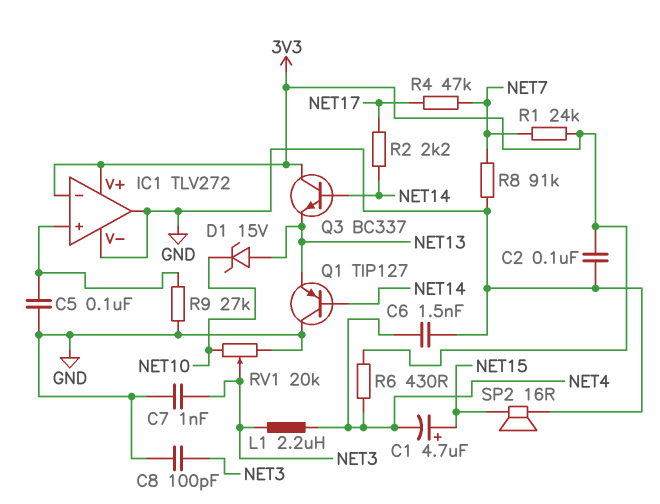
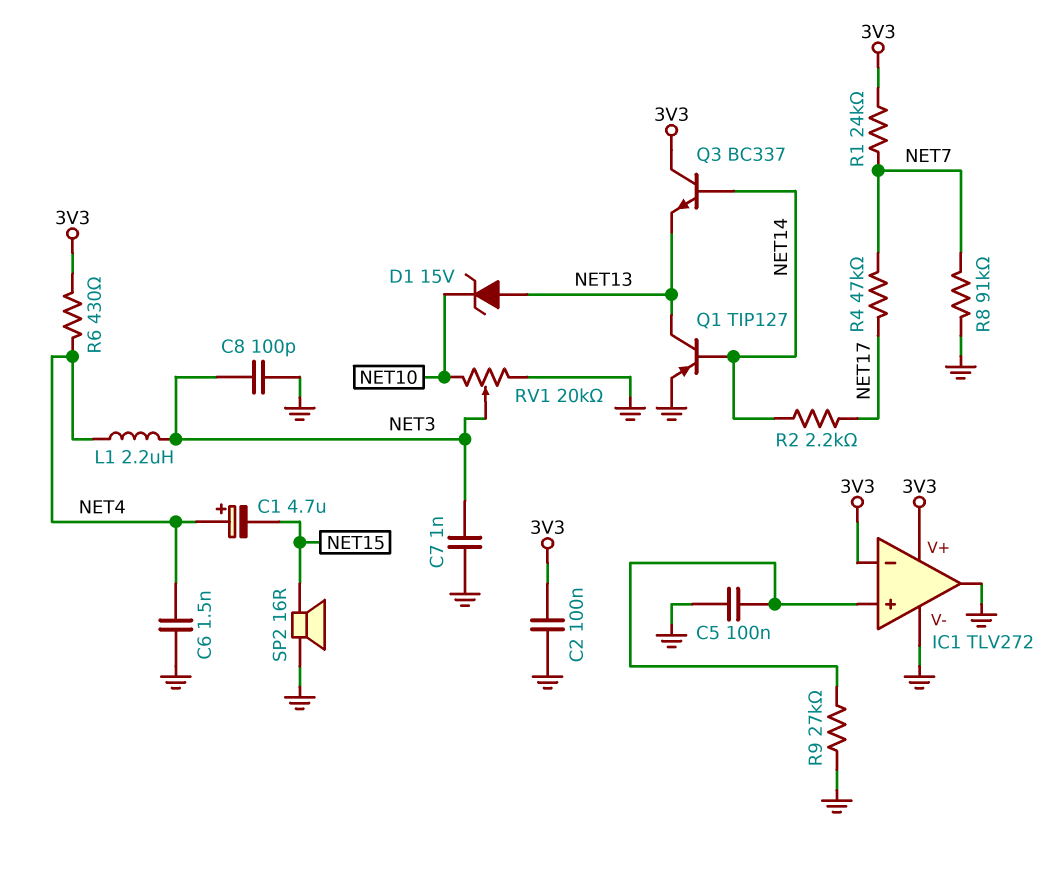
C1: 4.7uF (plus NET15, minus NET4) -> 4.7uF (plus NET4, minus NET15)
Q1: PNP TIP127 (B NET14, C GND, E NET13) -> PNP TIP127 (B NET14, C NET13, E GND)

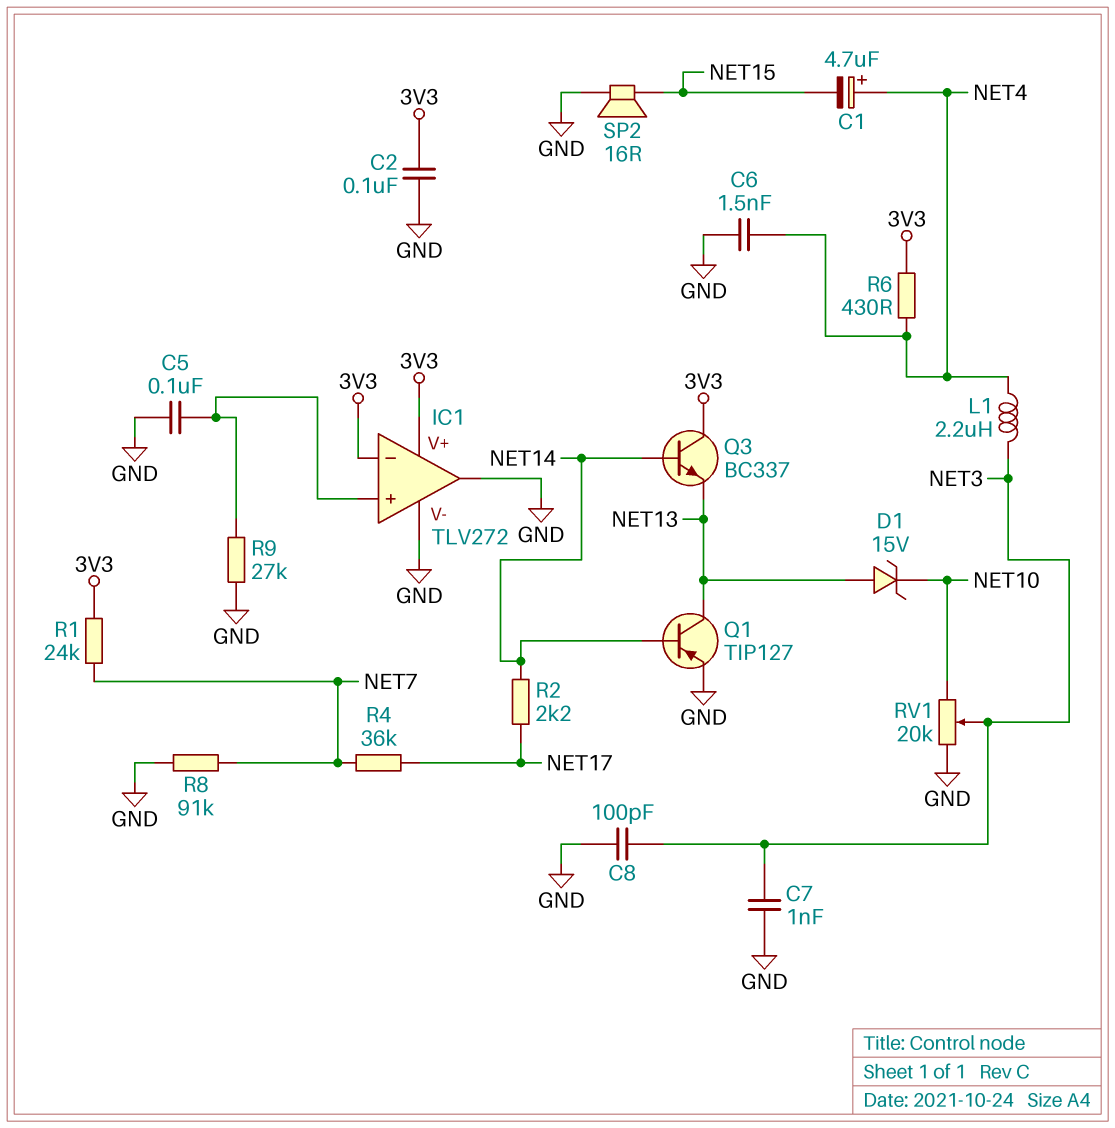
R4: 47k (NET7, NET17) -> 36k (NET7, NET17)

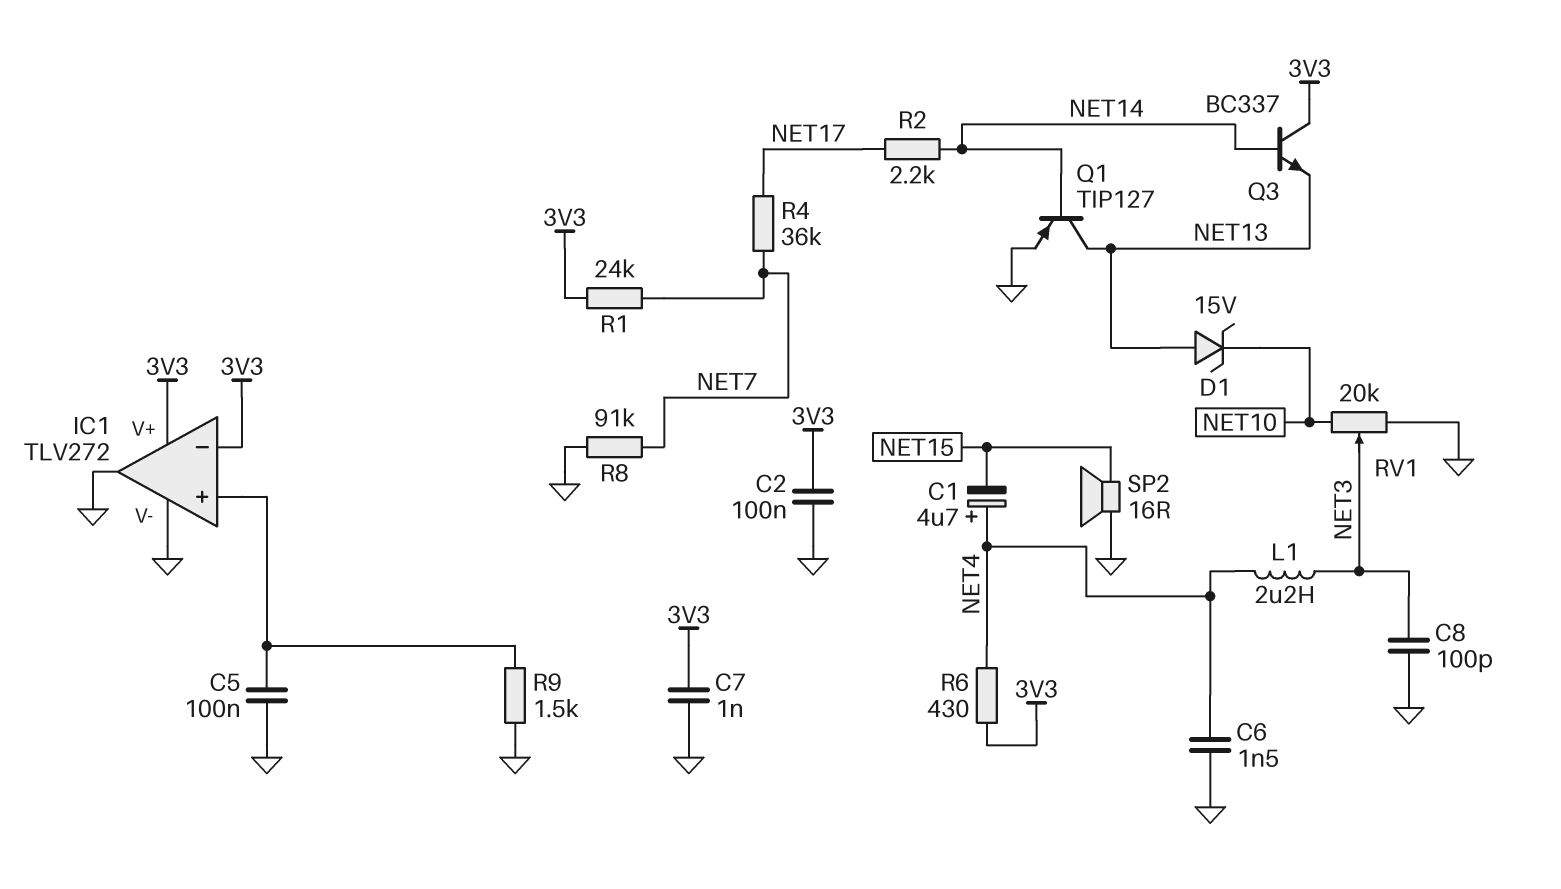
C7: 1nF (GND, NET3) -> 1nF (3V3, GND)
R9: 27k (GND, IC1/in+) -> 1.5k (GND, IC1/in+)

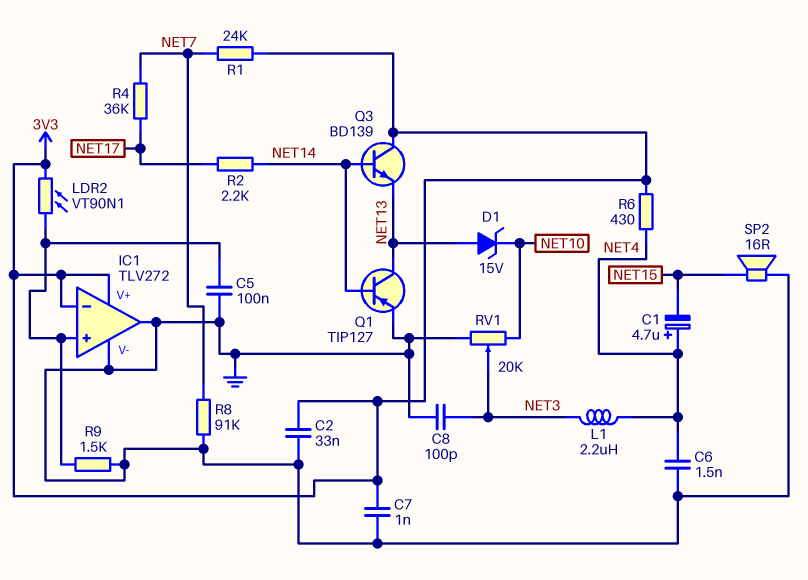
C2: 100nF (3V3, GND) -> 33nF (3V3, GND)
LDR2: none -> VT90N1 (3V3, IC1/in+)
Q3: NPN BC337 (B NET14, C 3V3, E NET13) -> NPN BD139 (B NET14, C 3V3, E NET13)

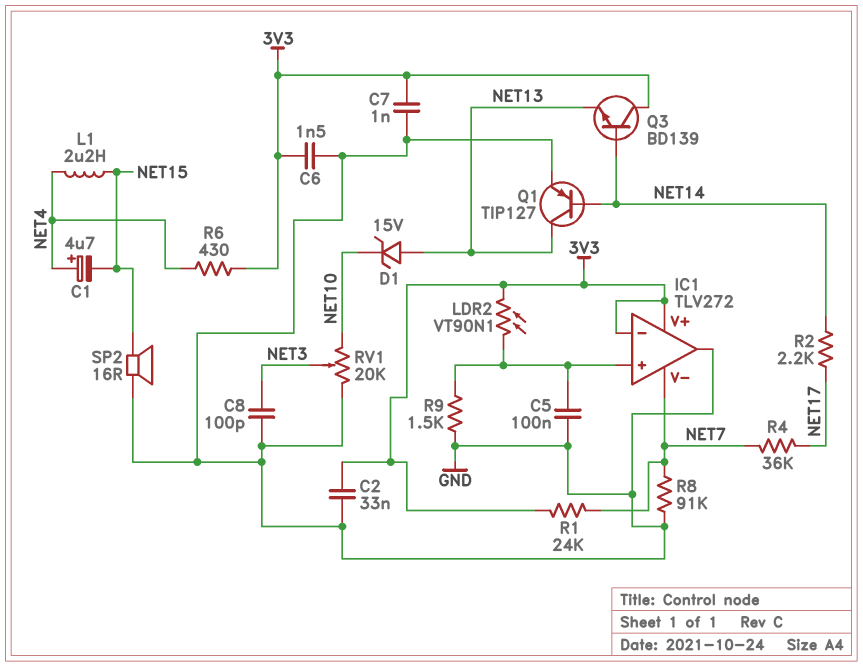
C6: 1.5nF (GND, NET4) -> 1.5nF (3V3, GND)
IC1 pin V-: GND -> NET7
L1: 2.2uH (NET3, NET4) -> 2.2uH (NET4, NET15)

